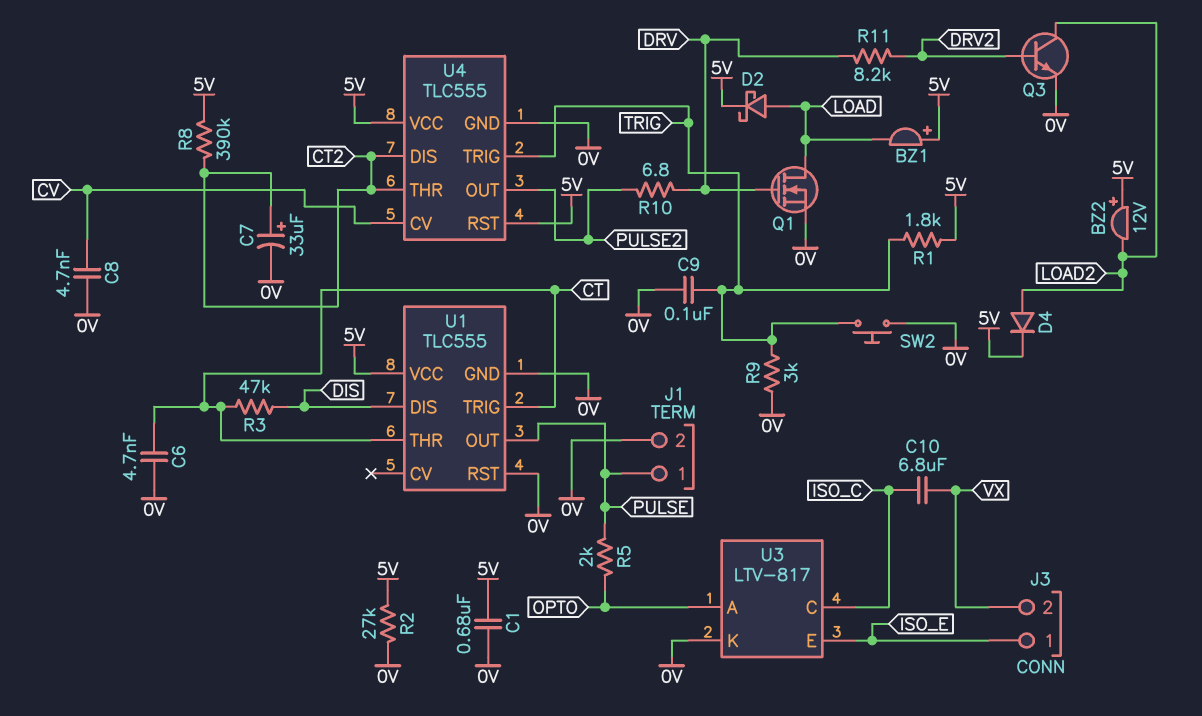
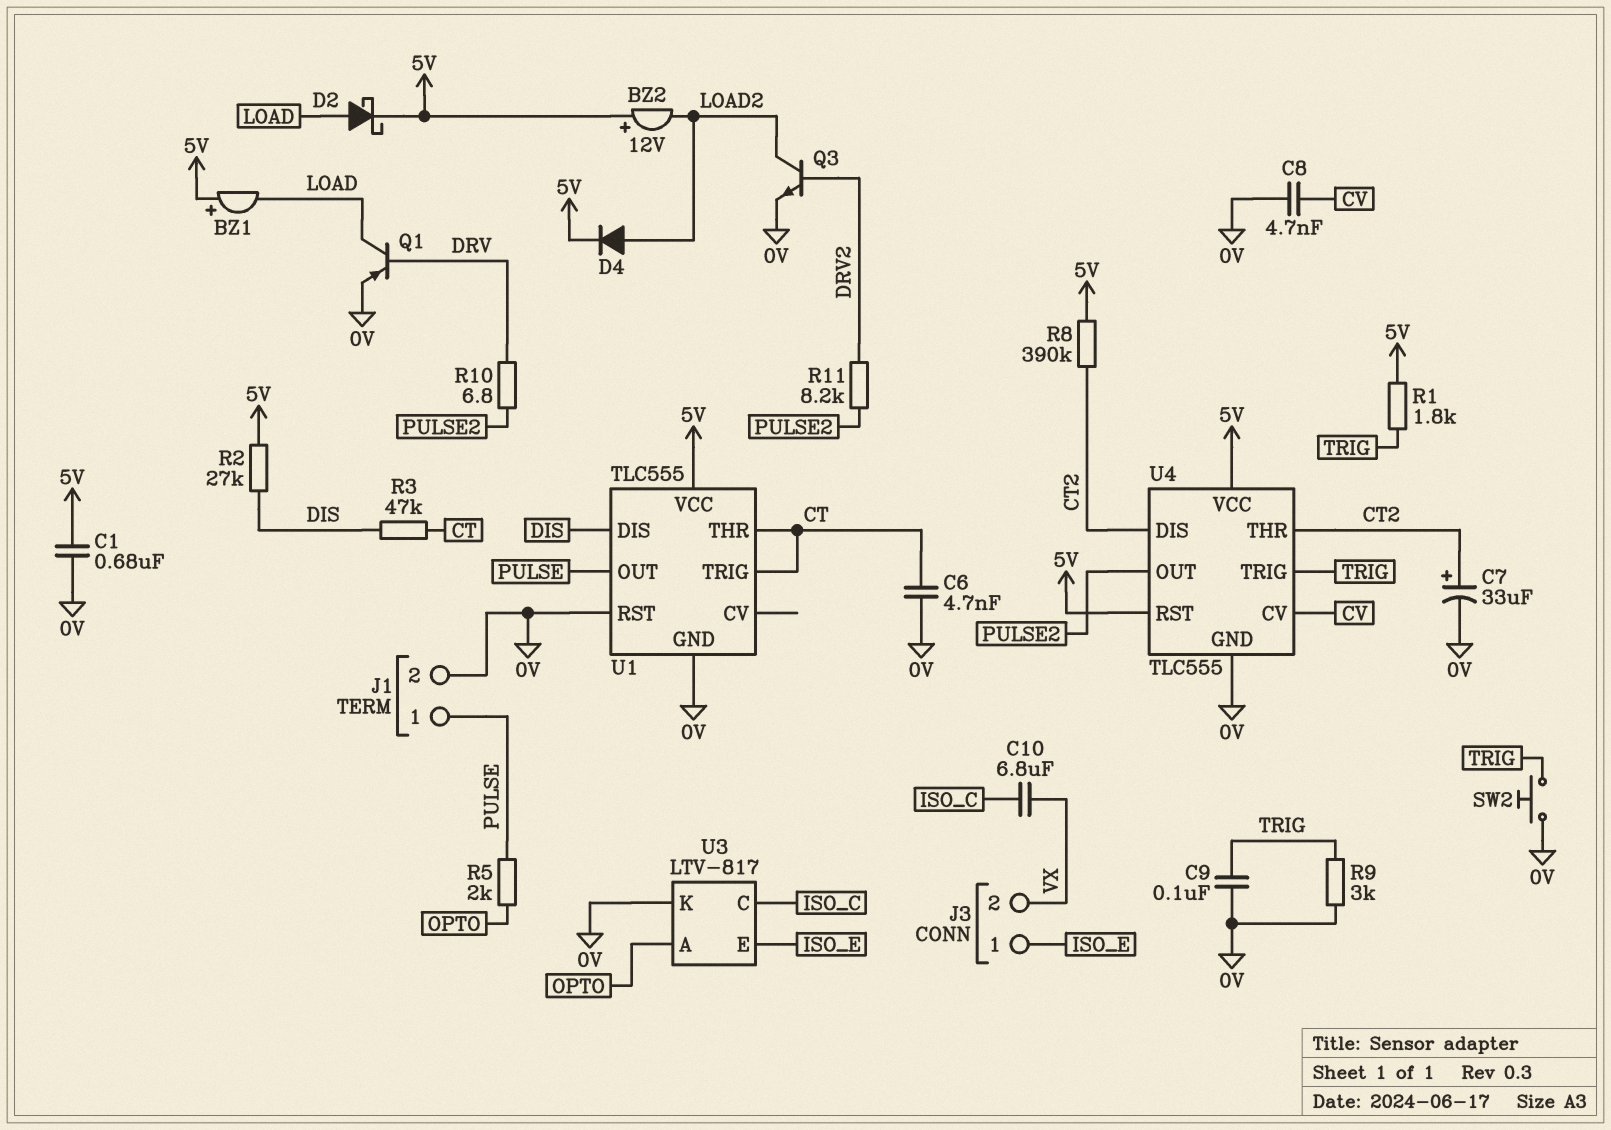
Q1: NMOS (G DRV, D LOAD, S 0V) -> PNP (B DRV, C LOAD, E 0V)
R2: 27k (0V, 5V) -> 27k (5V, DIS)
R11: 8.2k (DRV, DRV2) -> 8.2k (DRV2, PULSE2)

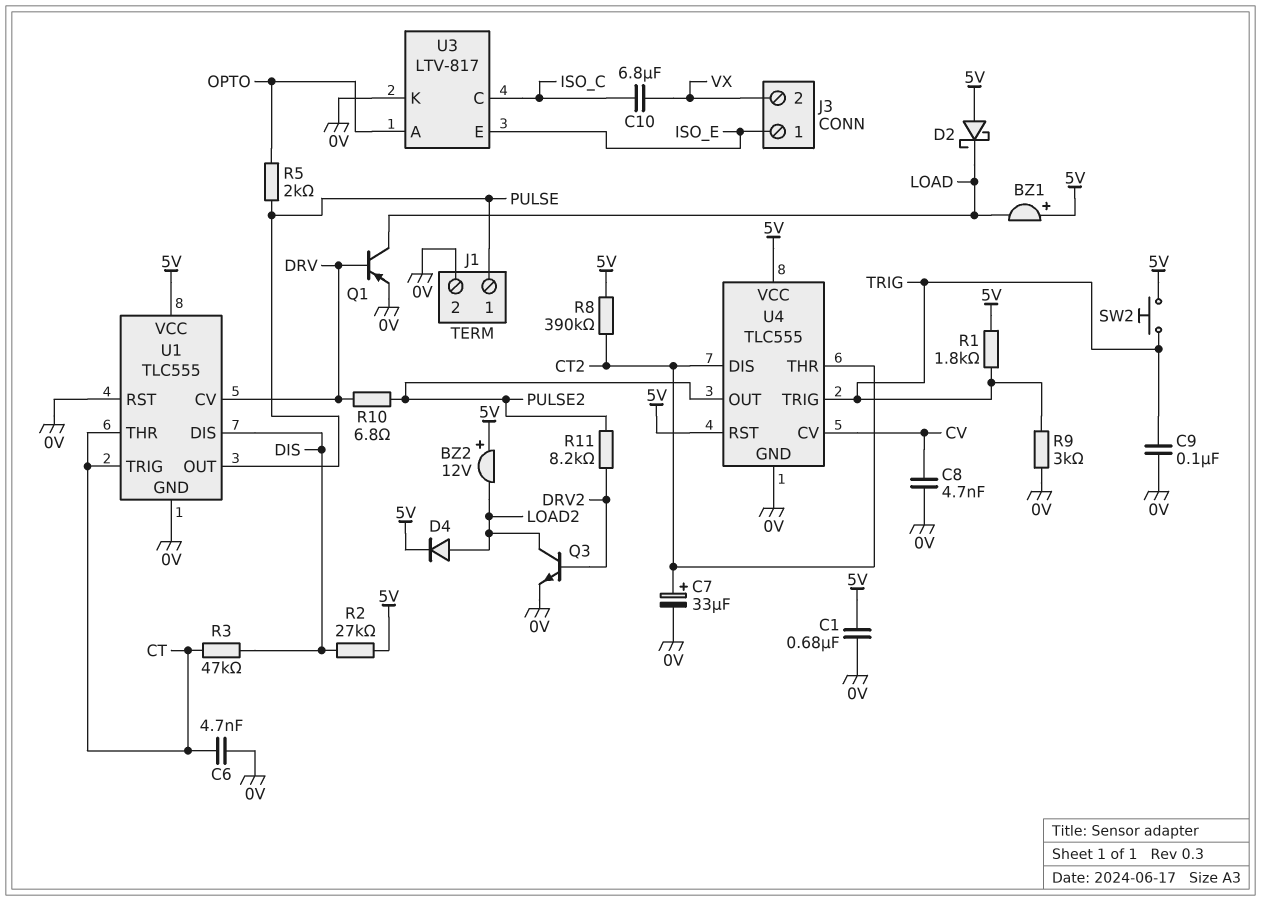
D2: schottky (A LOAD, K 5V) -> schottky (A 5V, K LOAD)
SW2: button (0V, TRIG) -> button (5V, TRIG)
U1 pin CV: none -> DRV

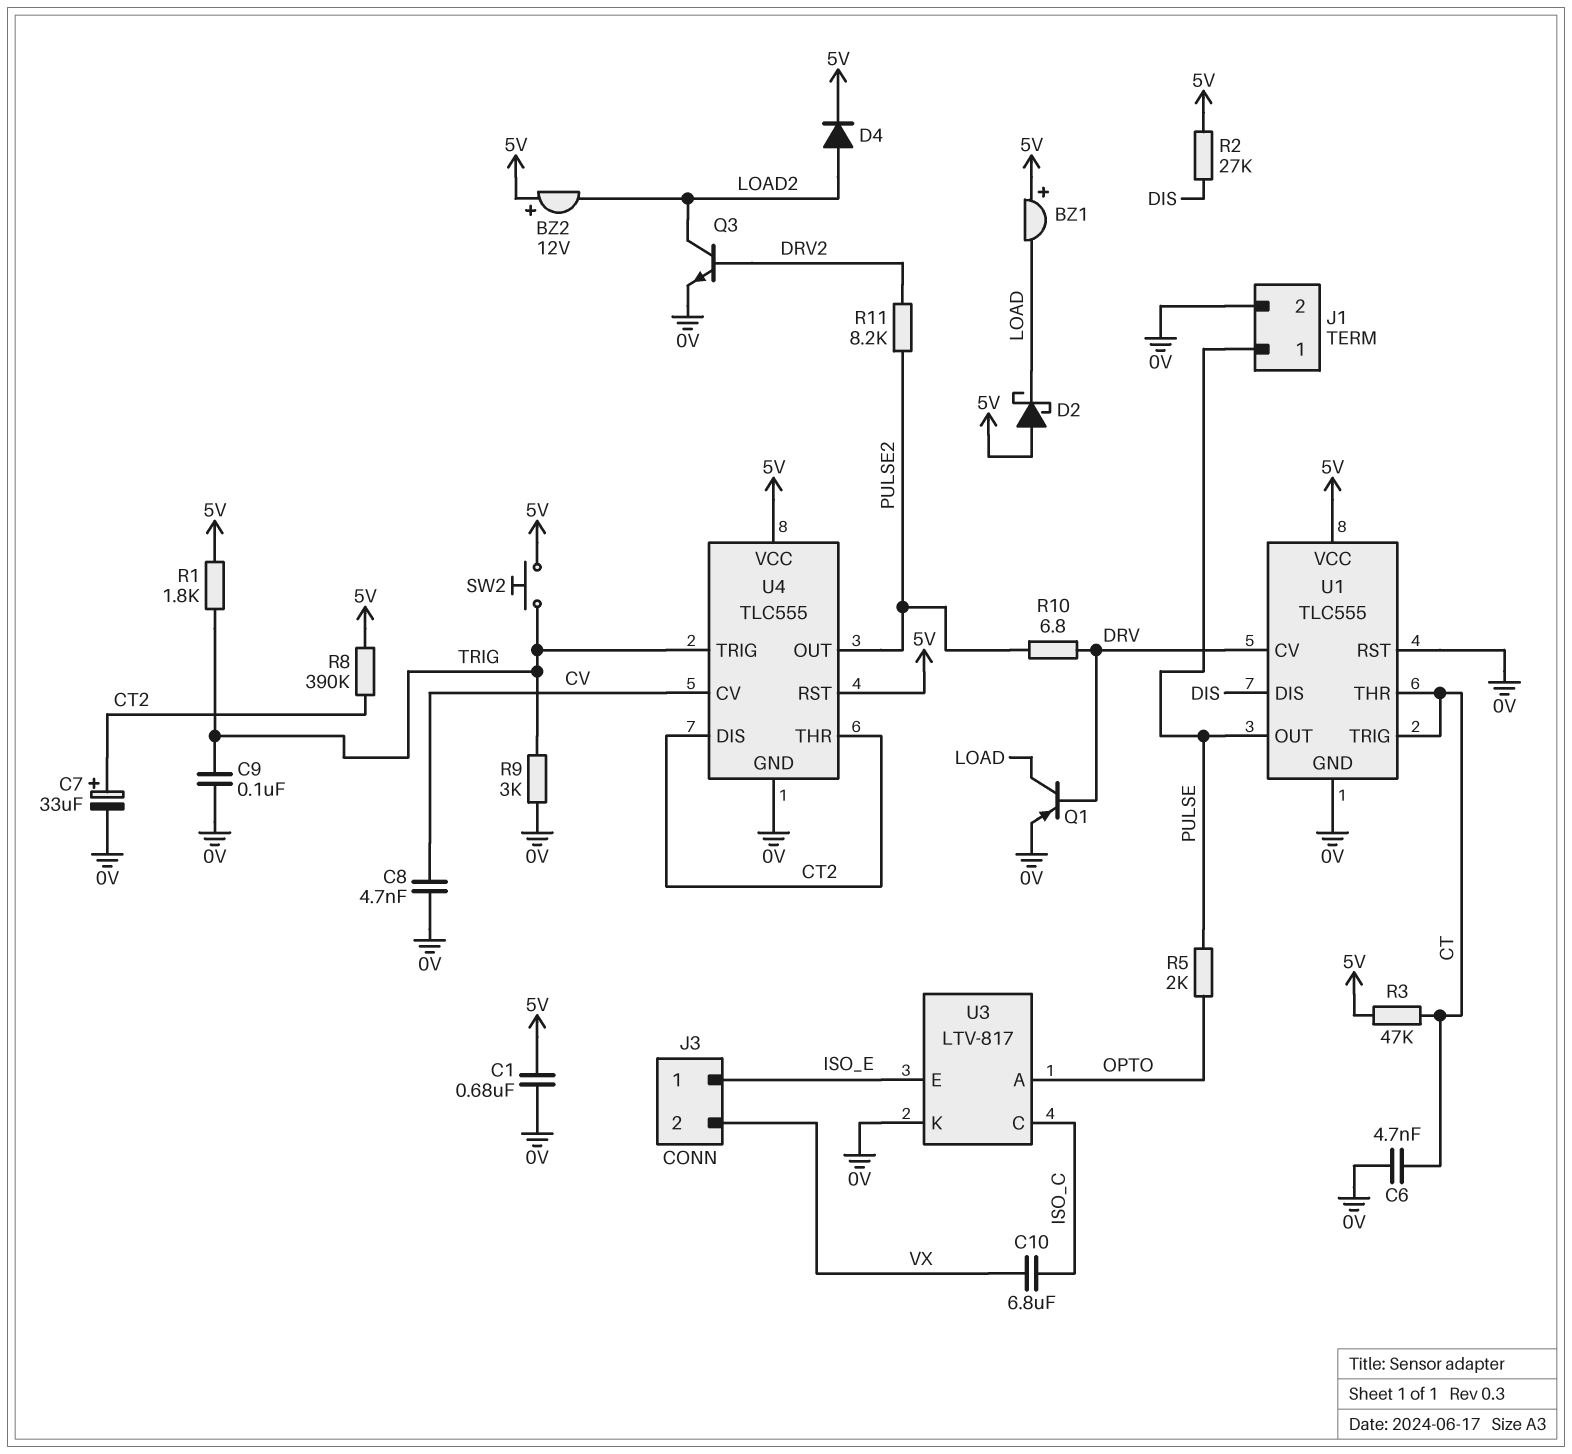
R3: 47k (CT, DIS) -> 47k (5V, CT)

